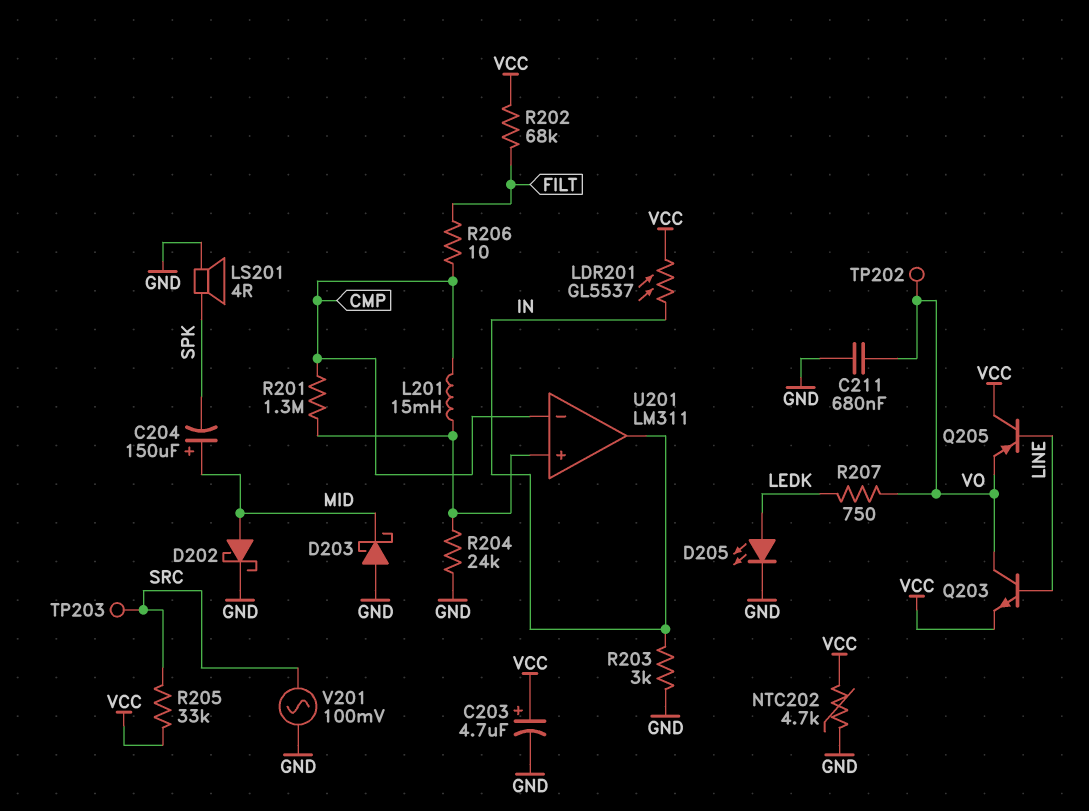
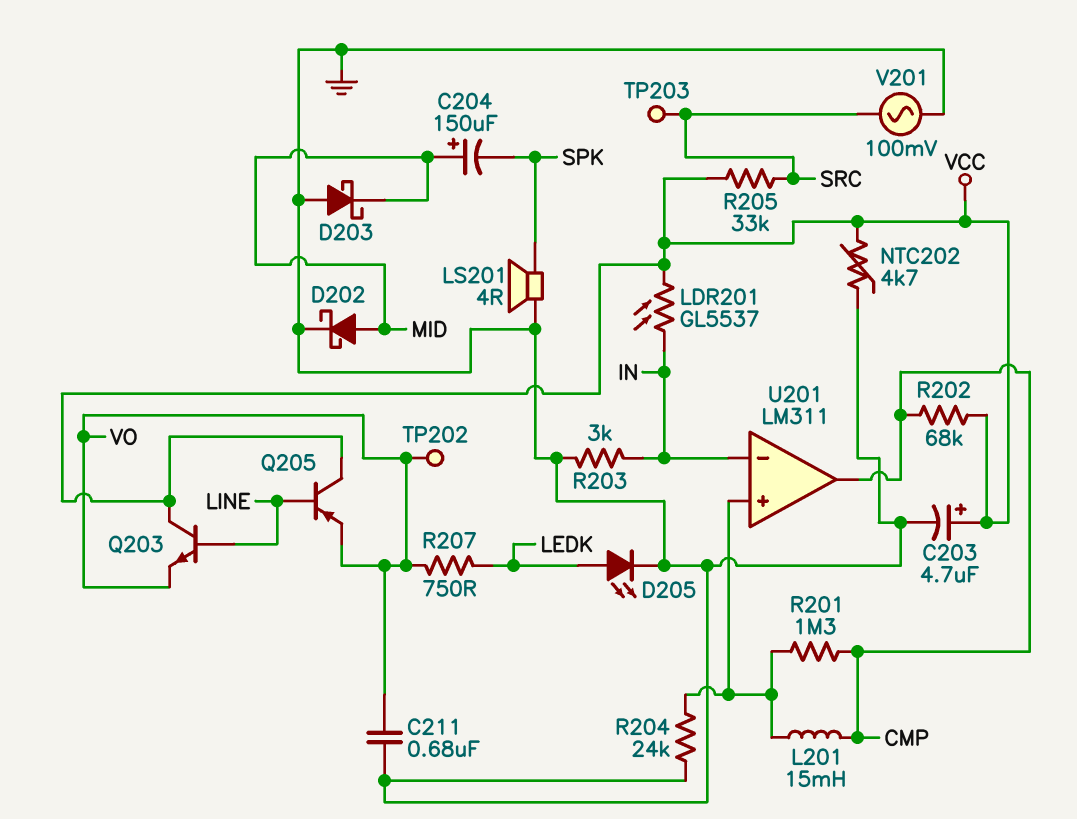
Q203: NPN (B LINE, C VO, E VCC) -> NPN (B LINE, C VCC, E VO)
R202: 68k (FILT, VCC) -> 68k (CMP, VCC)
R206: 10 (CMP, FILT) -> none
U201 pin in-: CMP -> IN
U201 pin out: IN -> CMP

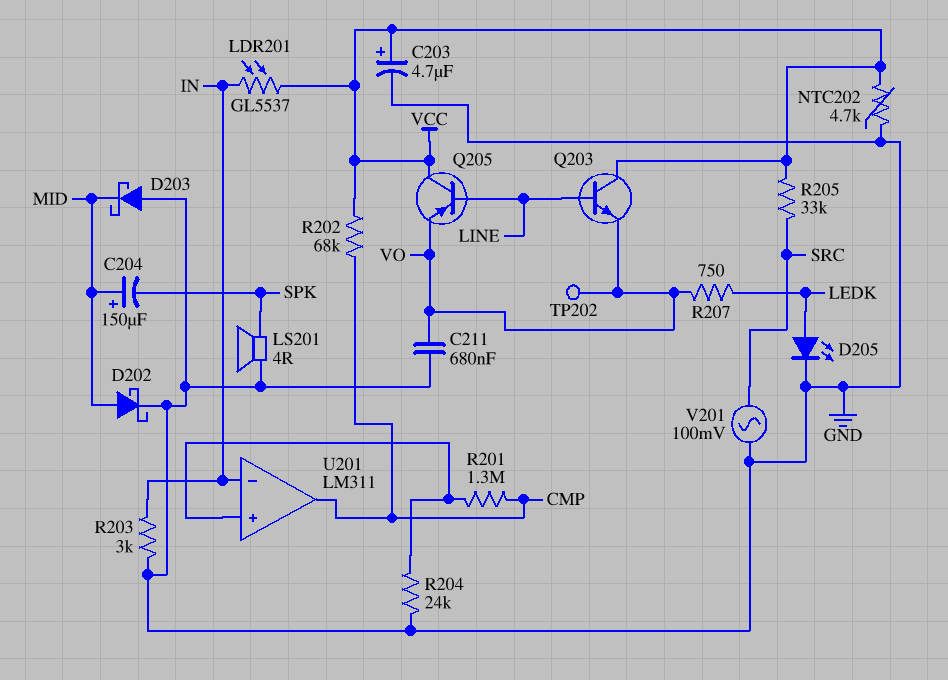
L201: 15mH (CMP, U201/in+) -> none
TP203: test point (SRC) -> none

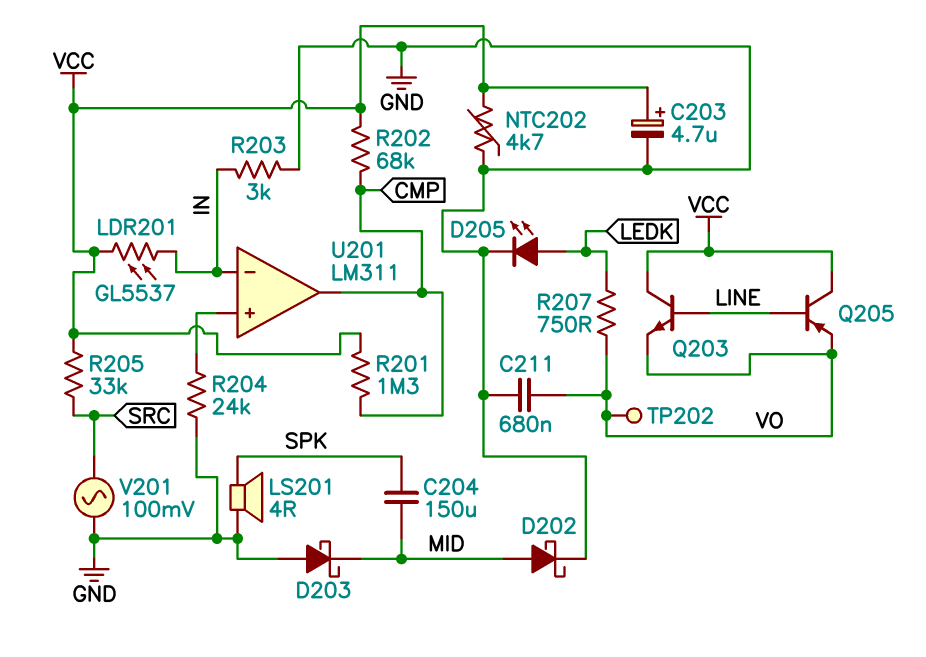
C204: 150uF (plus MID, minus SPK) -> 150uF (MID, SPK)
R201: 1.3M (CMP, U201/in+) -> 1.3M (CMP, VCC)

